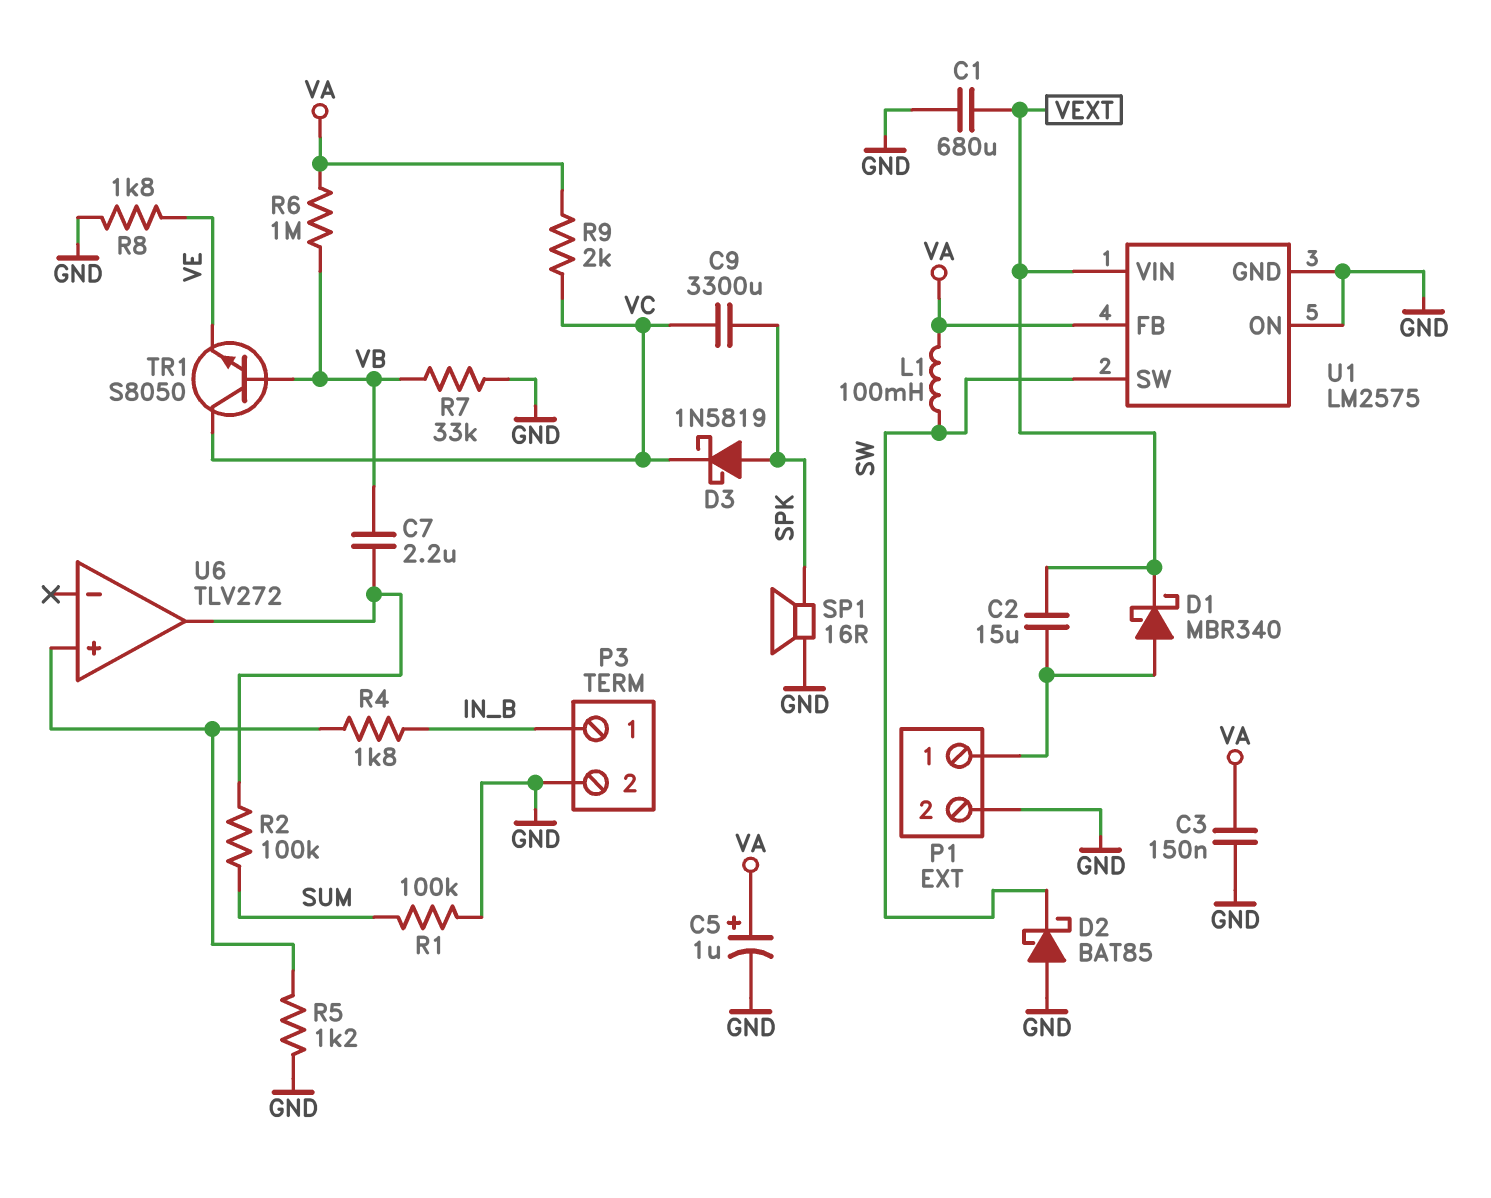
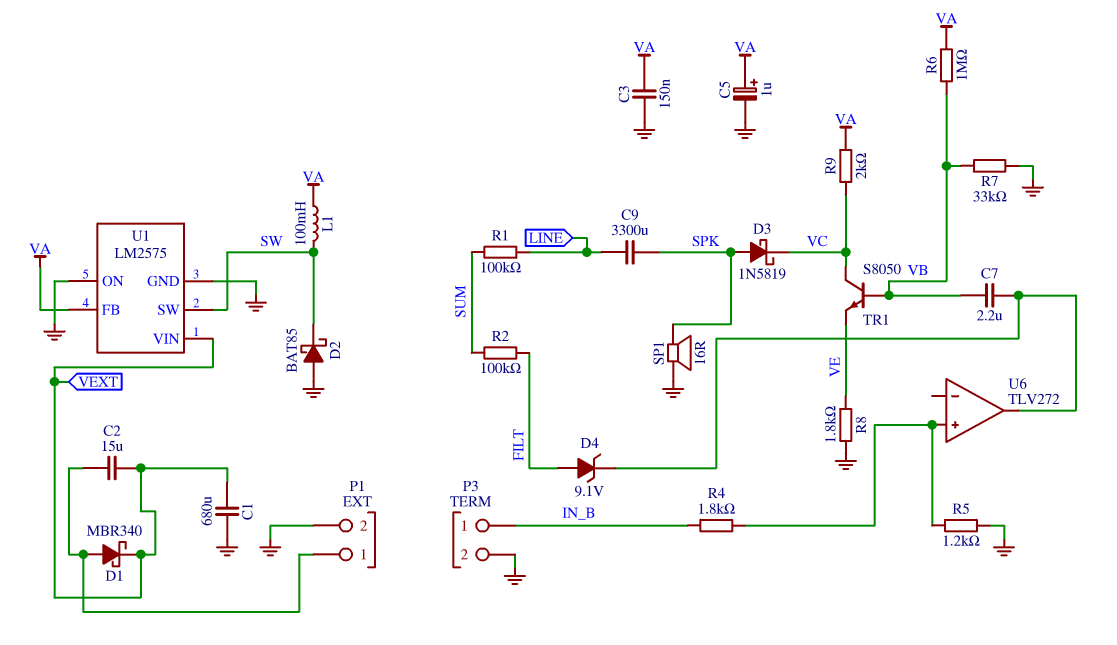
C9: 3300uF (SPK, VC) -> 3300uF (LINE, SPK)
D4: none -> zener 9.1V (A FILT, K U6/out)
R1: 100k (GND, SUM) -> 100k (LINE, SUM)
R2: 100k (SUM, U6/out) -> 100k (FILT, SUM)

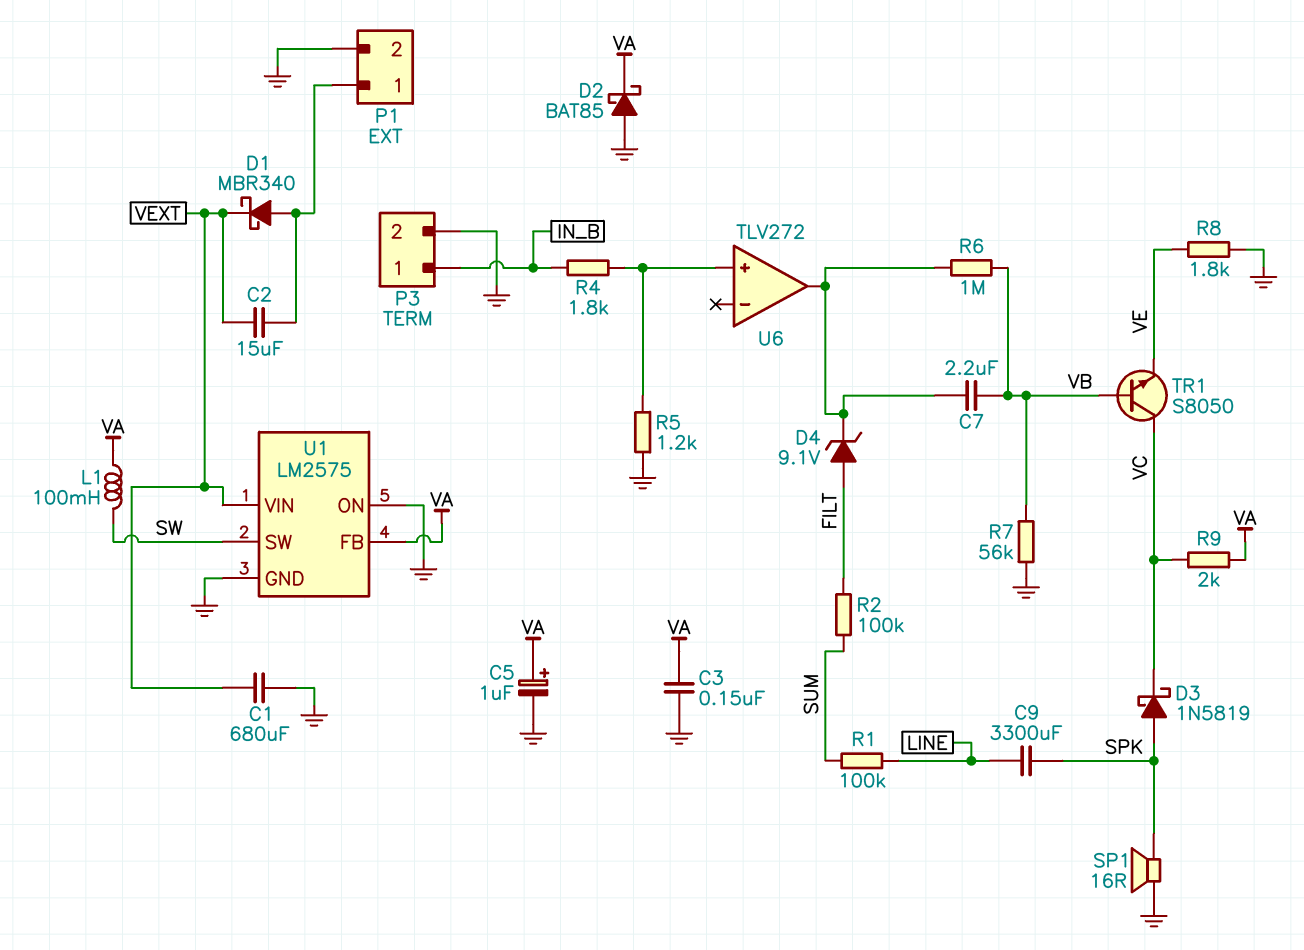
D2: schottky BAT85 (A GND, K SW) -> schottky BAT85 (A GND, K VA)
R6: 1M (VA, VB) -> 1M (U6/out, VB)
R7: 33k (GND, VB) -> 56k (GND, VB)

